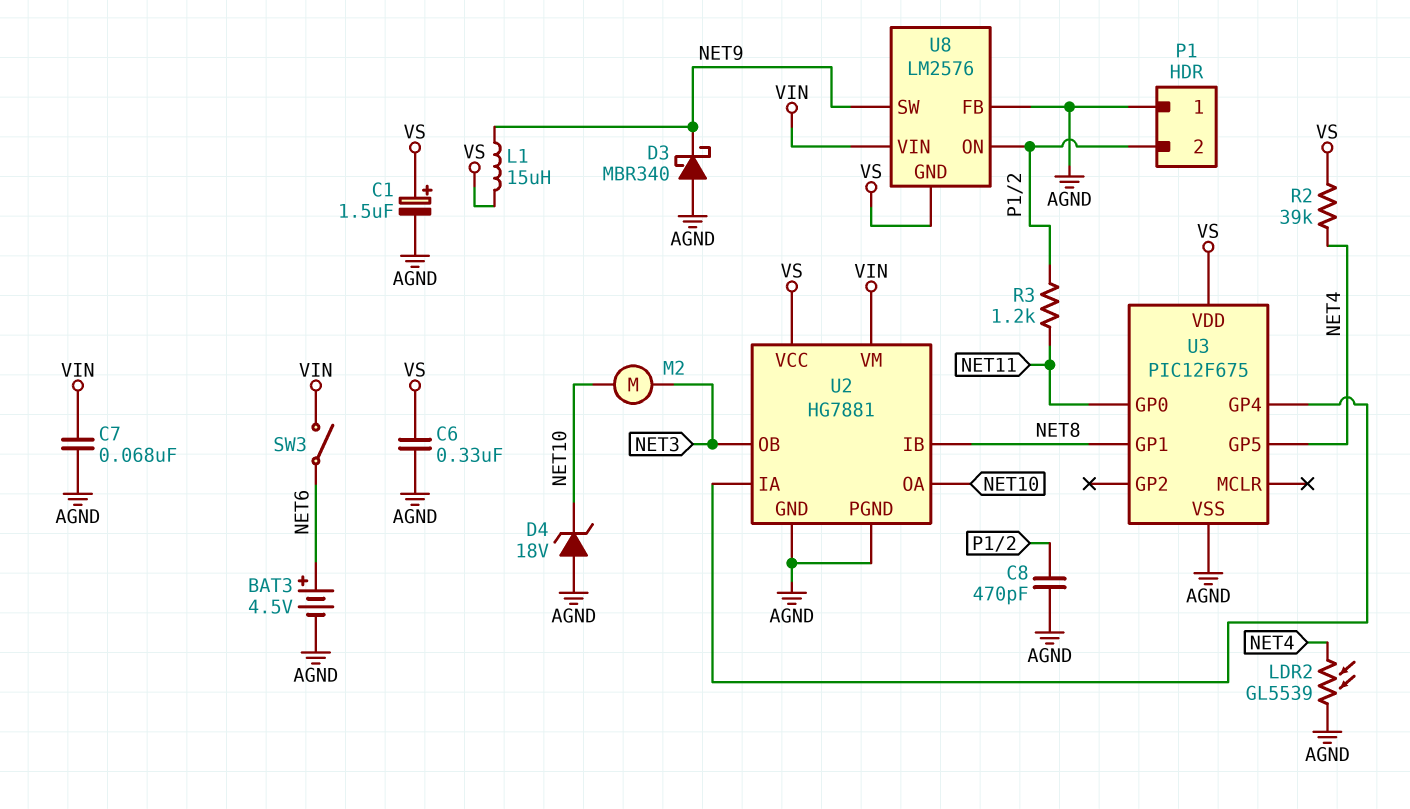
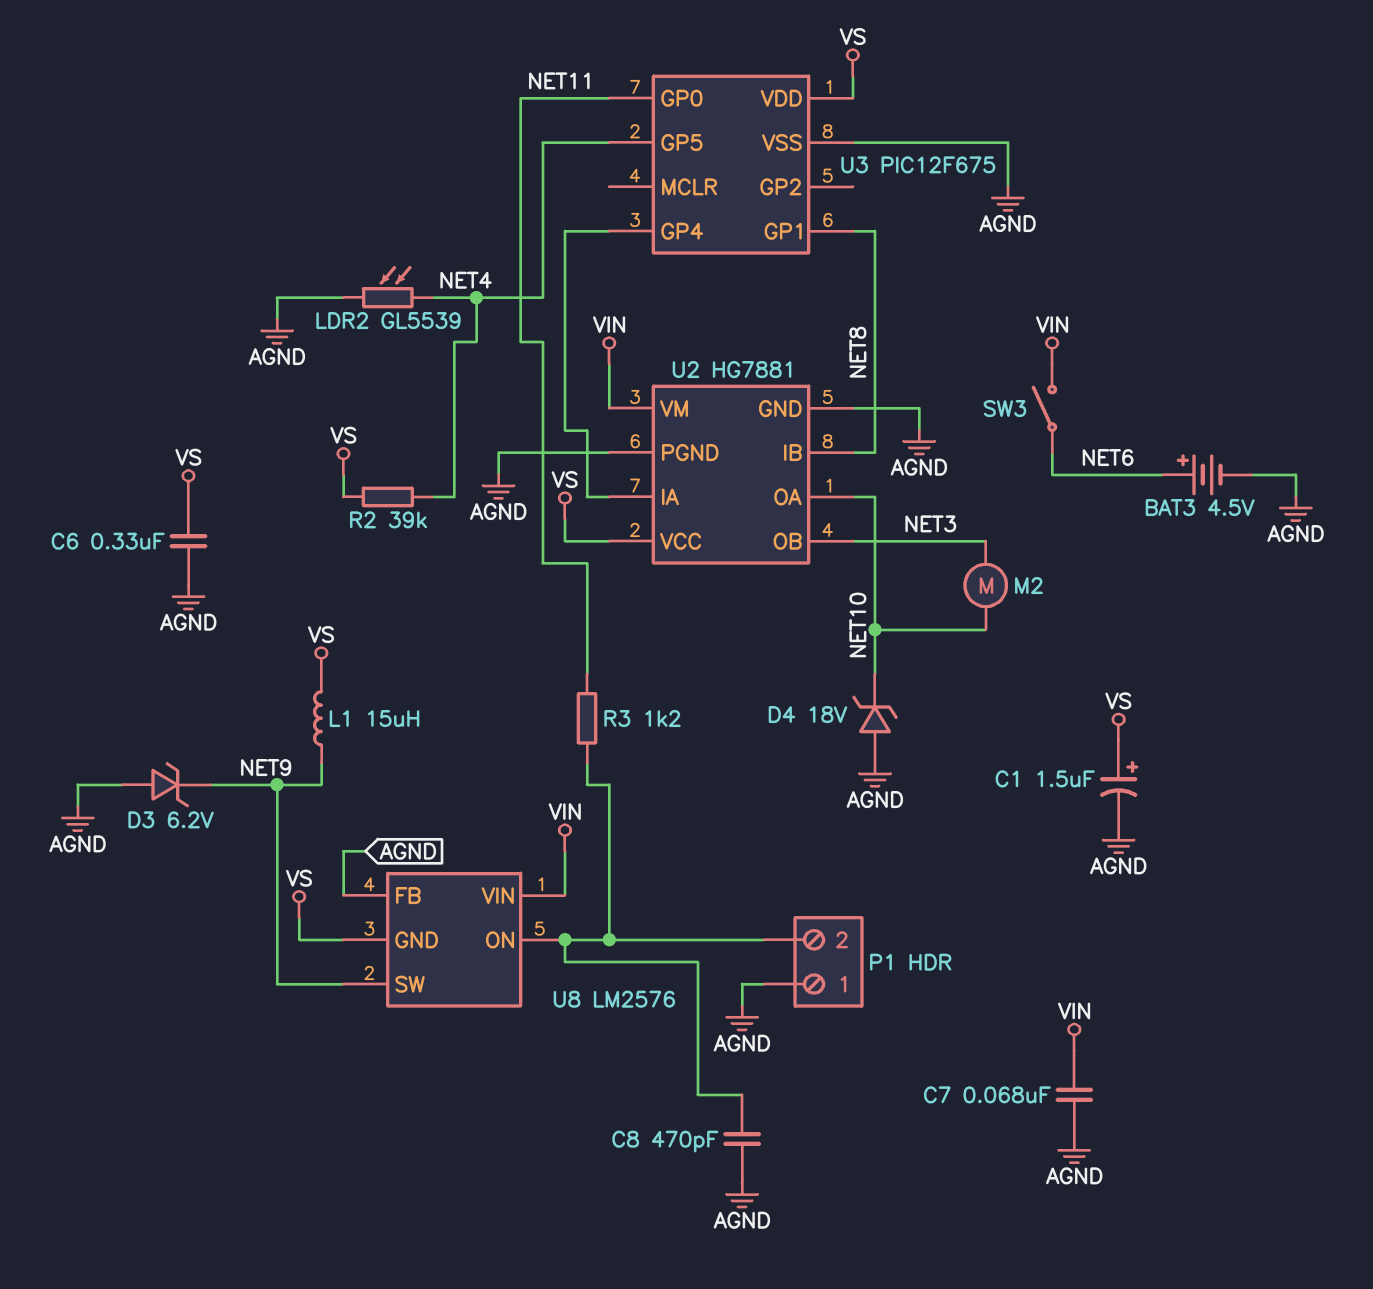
D3: schottky MBR340 (A AGND, K NET9) -> zener 6.2V (A AGND, K NET9)

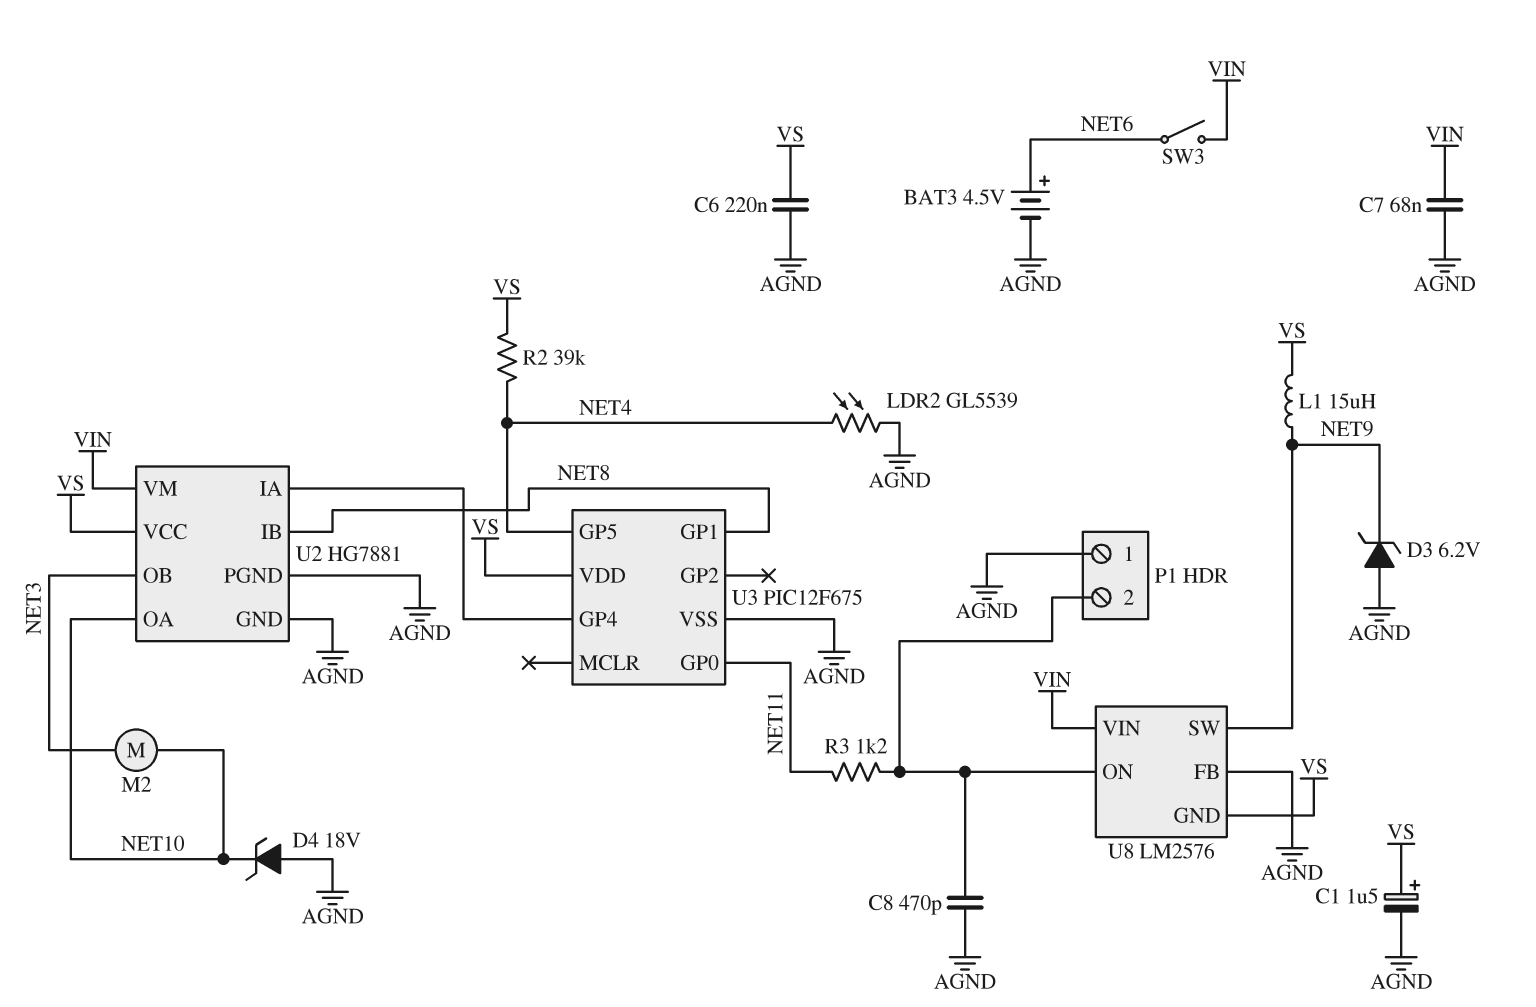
C6: 330nF (AGND, VS) -> 220nF (AGND, VS)

